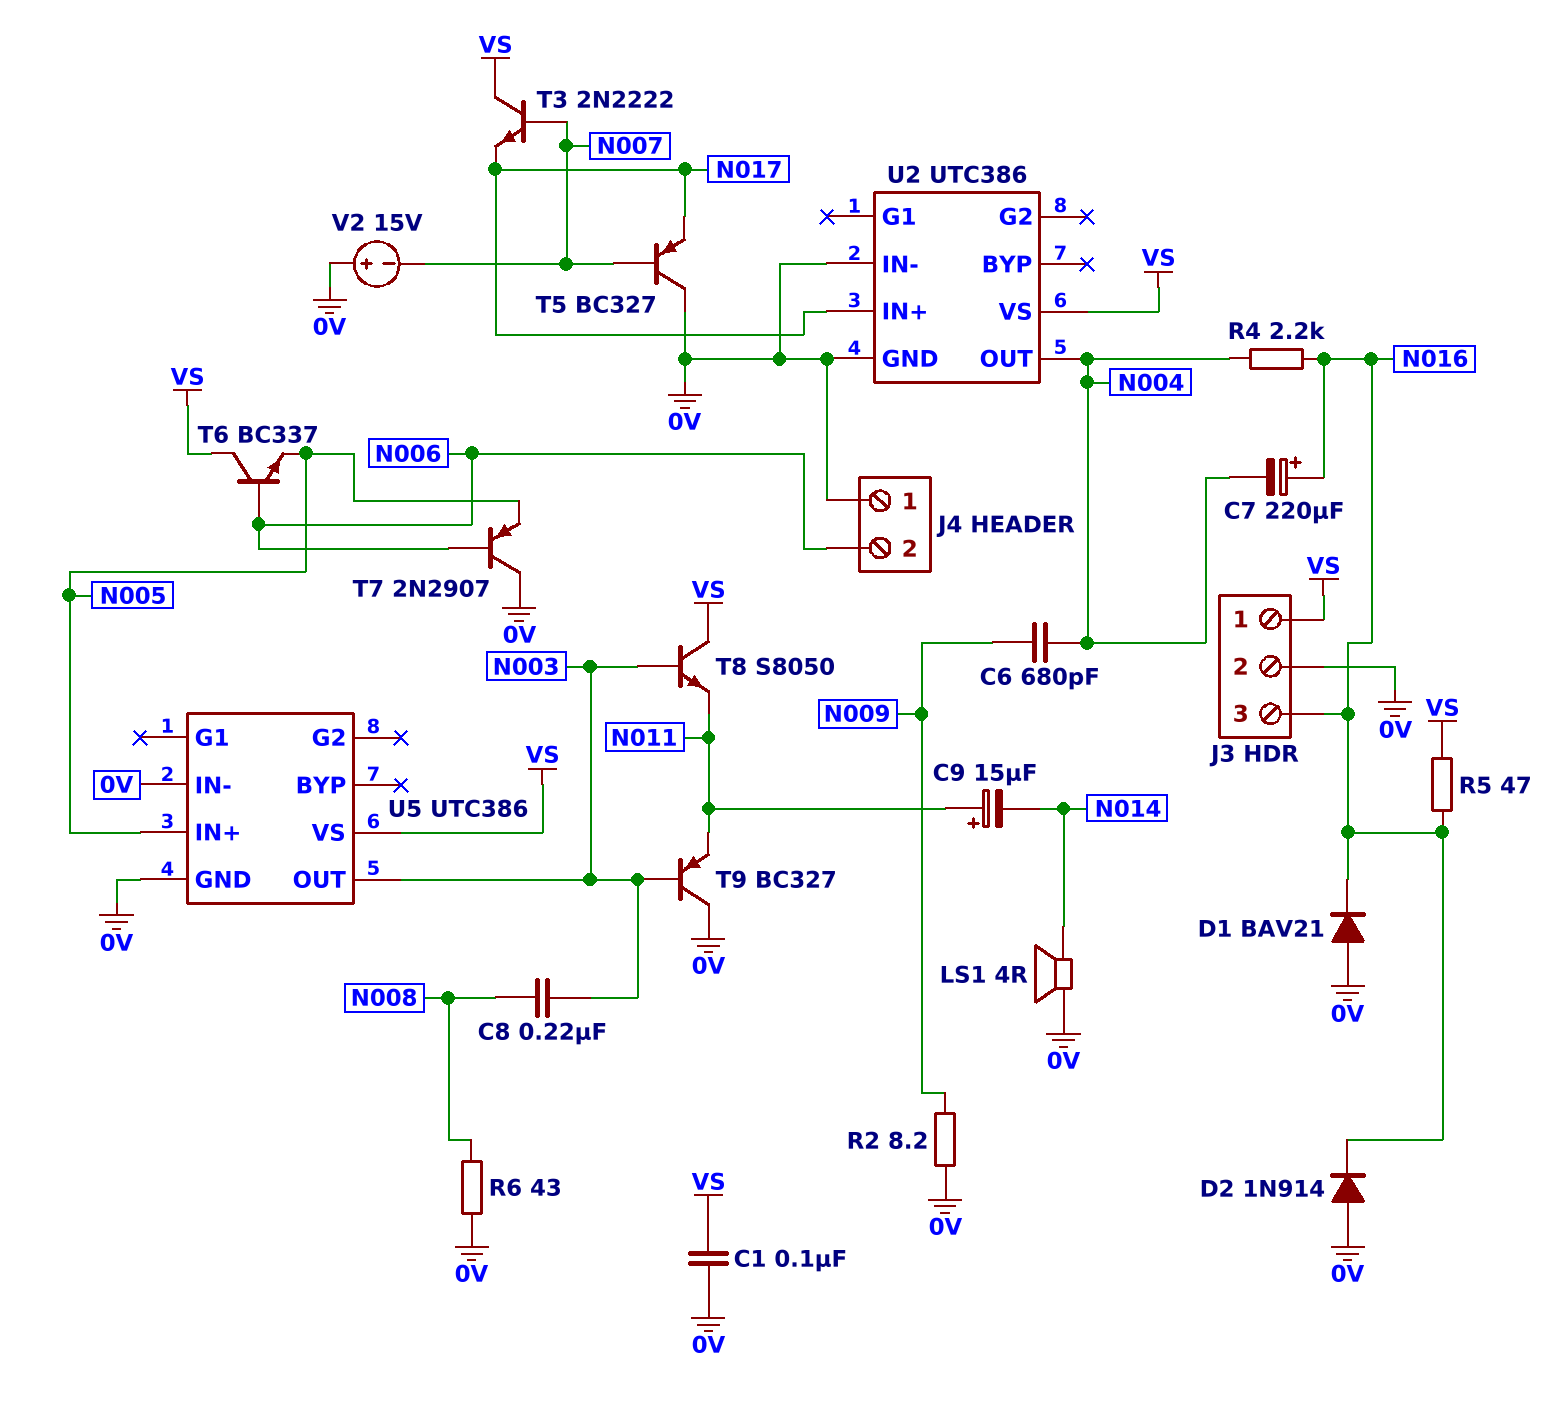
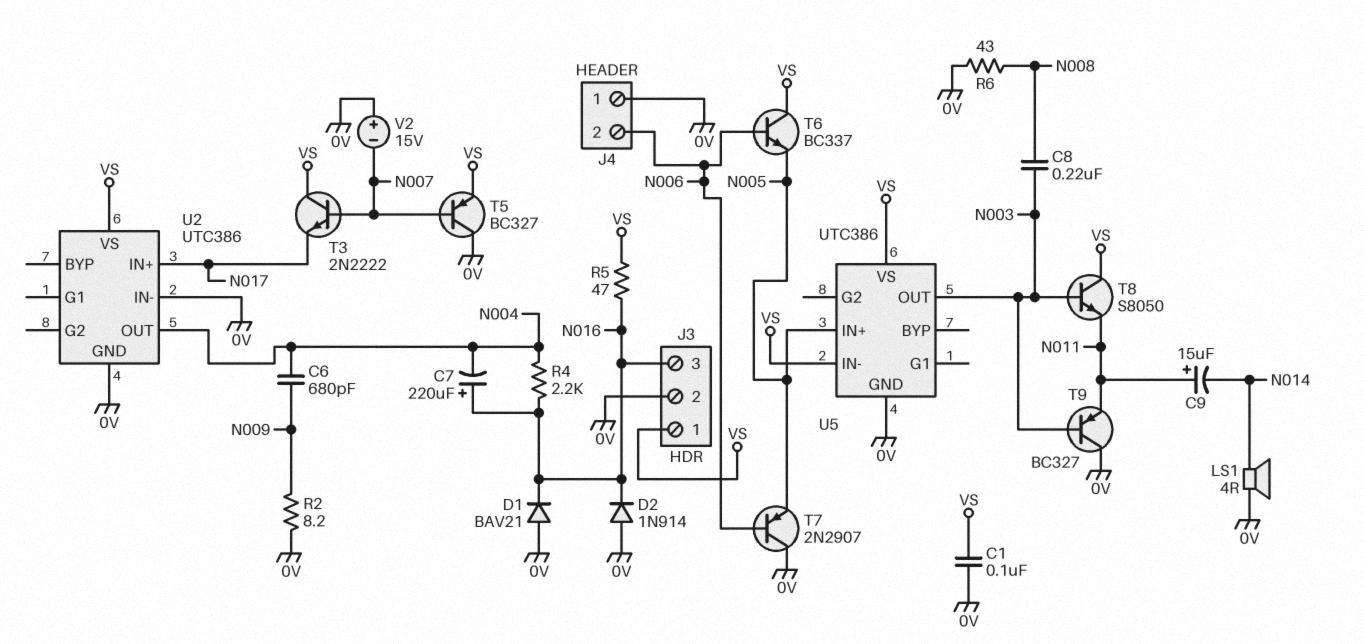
T5: PNP BC327 (B N007, C 0V, E N017) -> PNP BC327 (B N007, C 0V, E VS)
U5 pin IN-: 0V -> VS

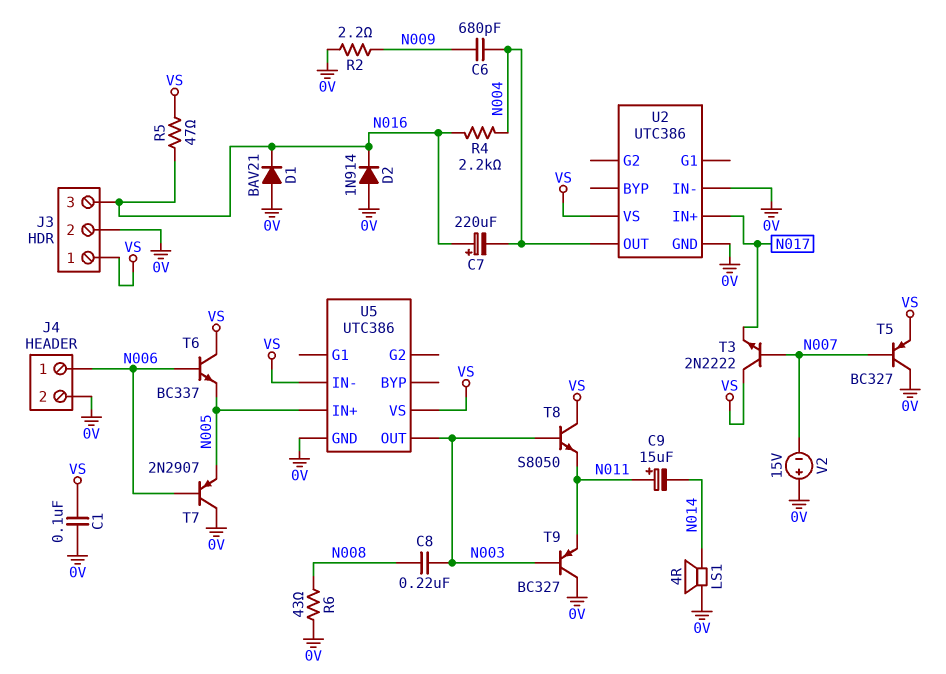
J4 pin 1: 0V -> N006
J4 pin 2: N006 -> 0V
R2: 8.2 (0V, N009) -> 2.2 (0V, N009)

